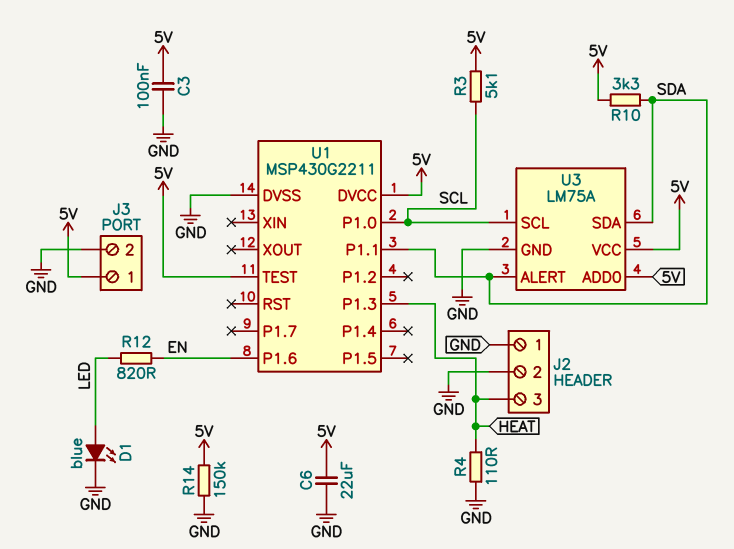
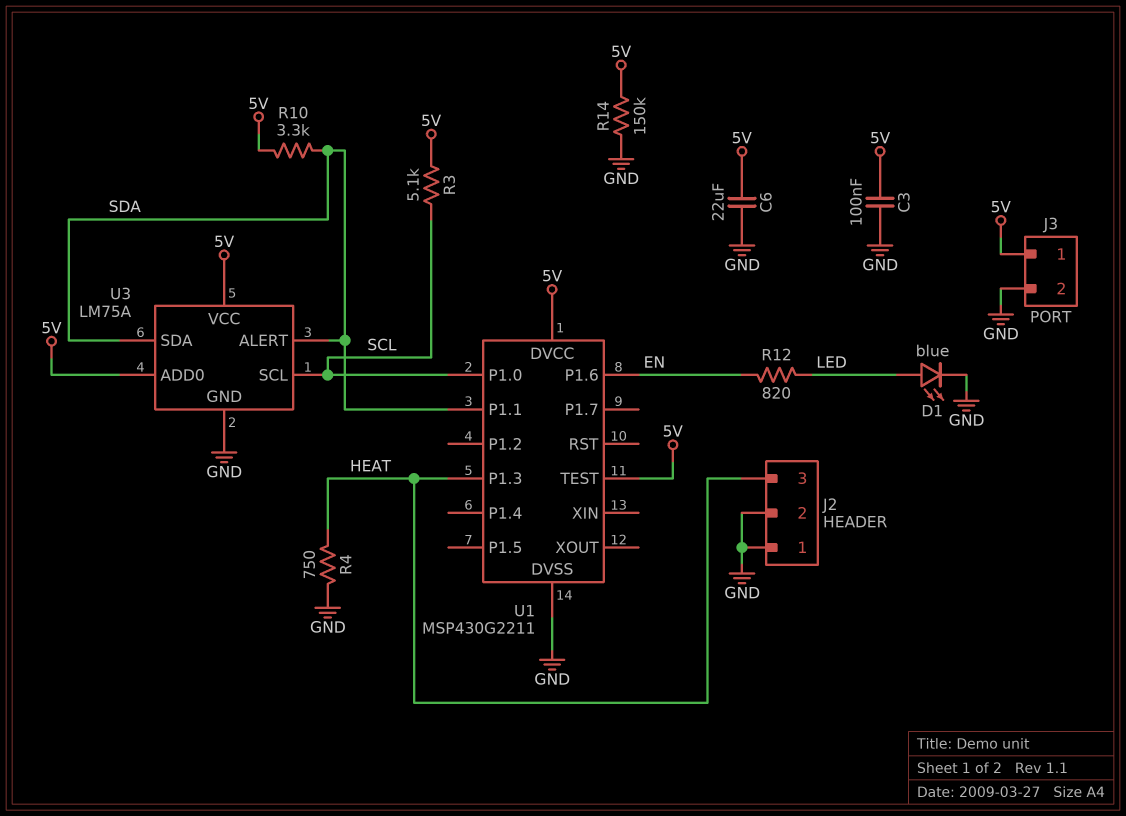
R4: 110 (GND, HEAT) -> 750 (GND, HEAT)

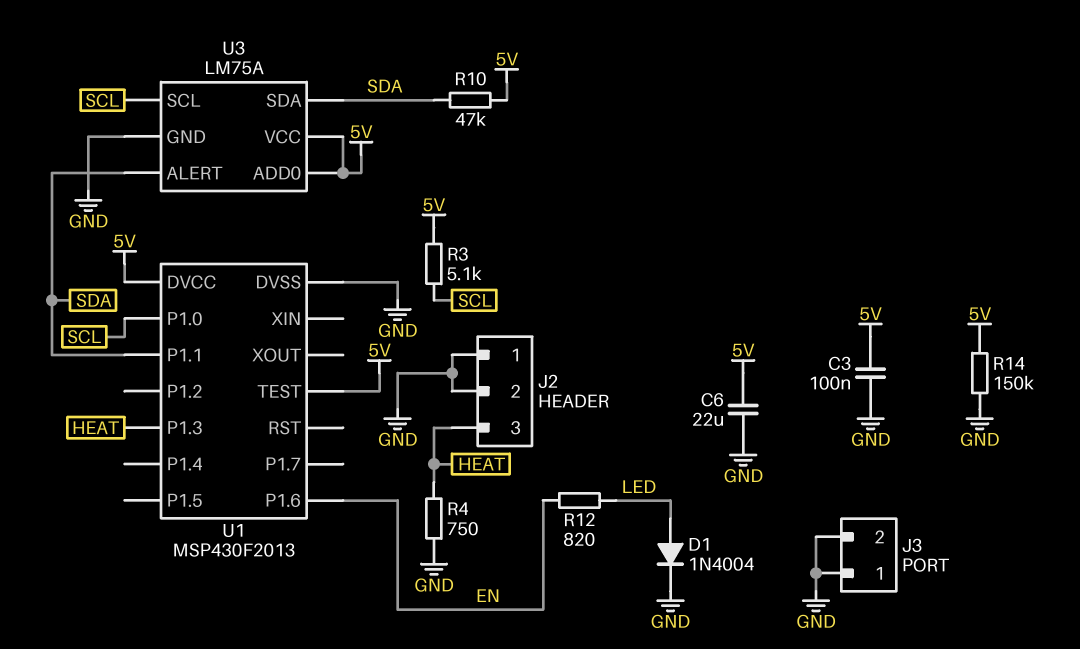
D1: LED blue (A LED, K GND) -> diode 1N4004 (A LED, K GND)
J3 pin 1: 5V -> GND
R10: 3.3k (5V, SDA) -> 47k (5V, SDA)
U1: MSP430G2211 -> MSP430F2013

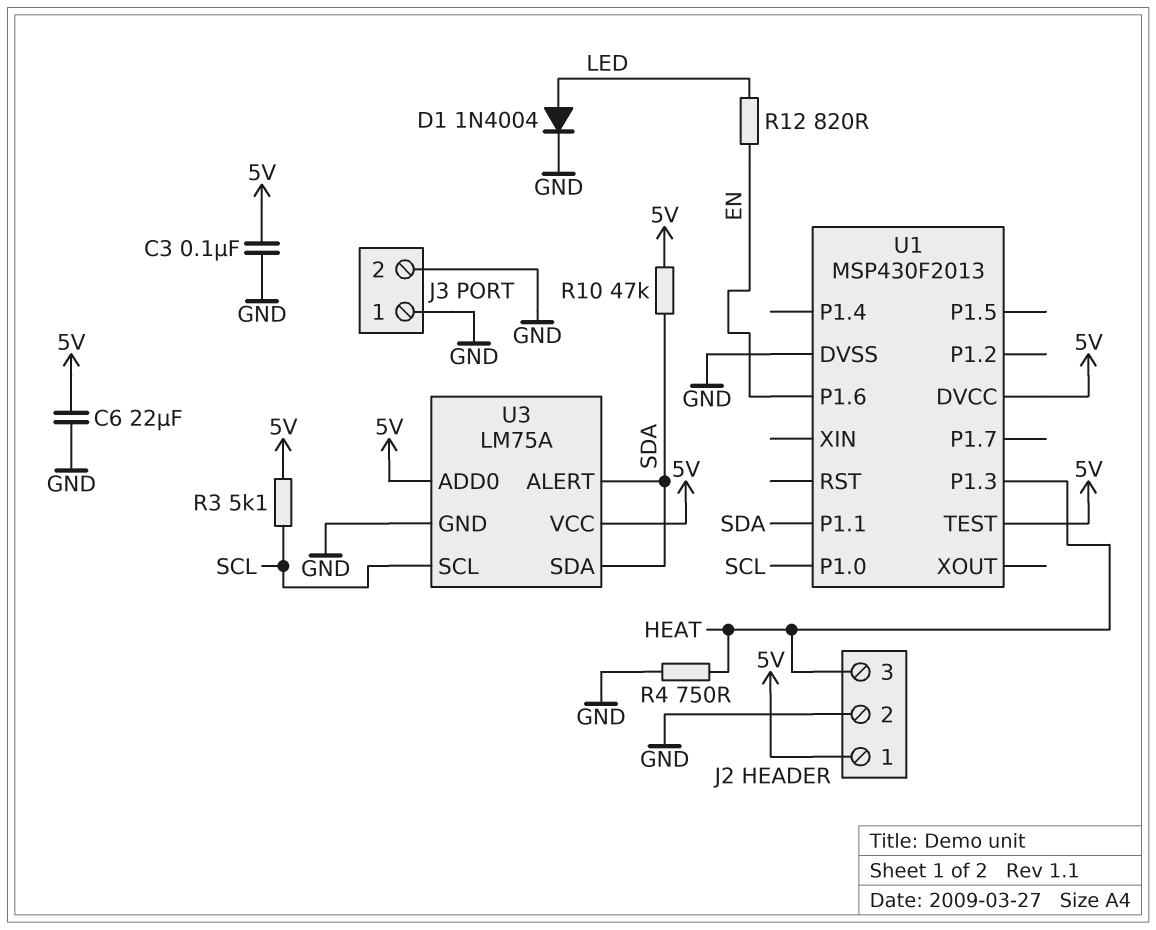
J2 pin 1: GND -> 5V
R14: 150k (5V, GND) -> none

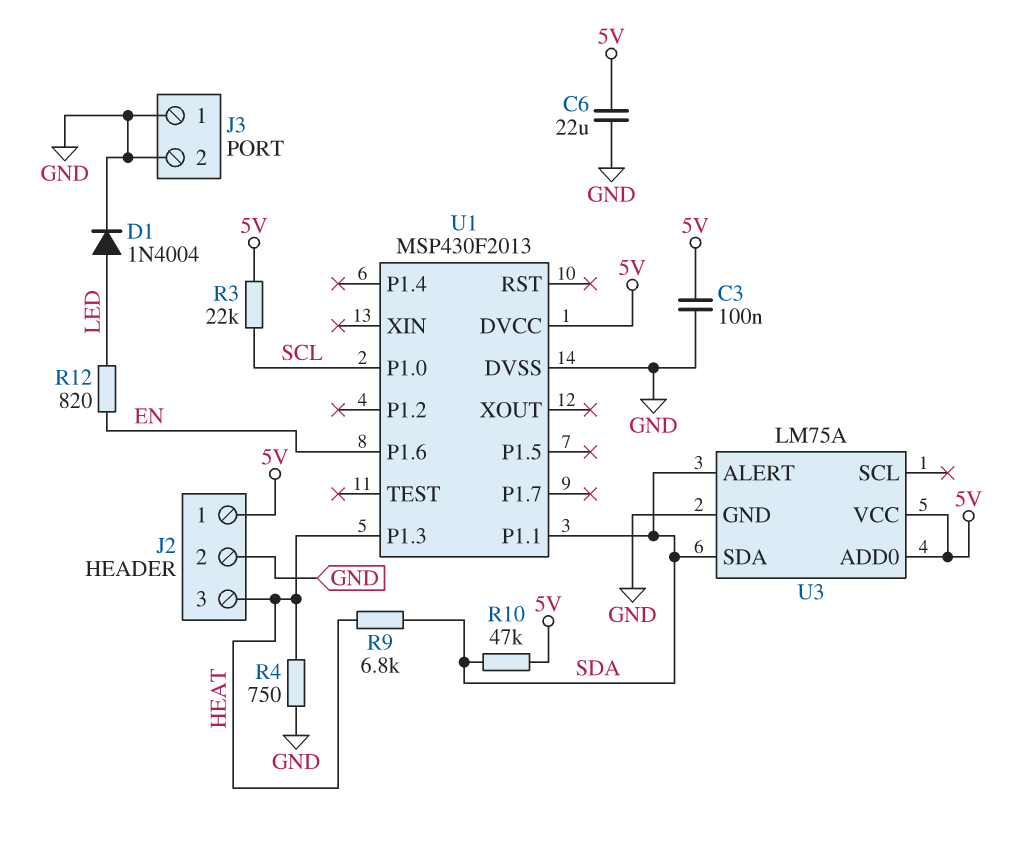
R3: 5.1k (5V, SCL) -> 22k (5V, SCL)
R9: none -> 6.8k (HEAT, SDA)
U1 pin TEST: 5V -> none
U3 pin SCL: SCL -> none

